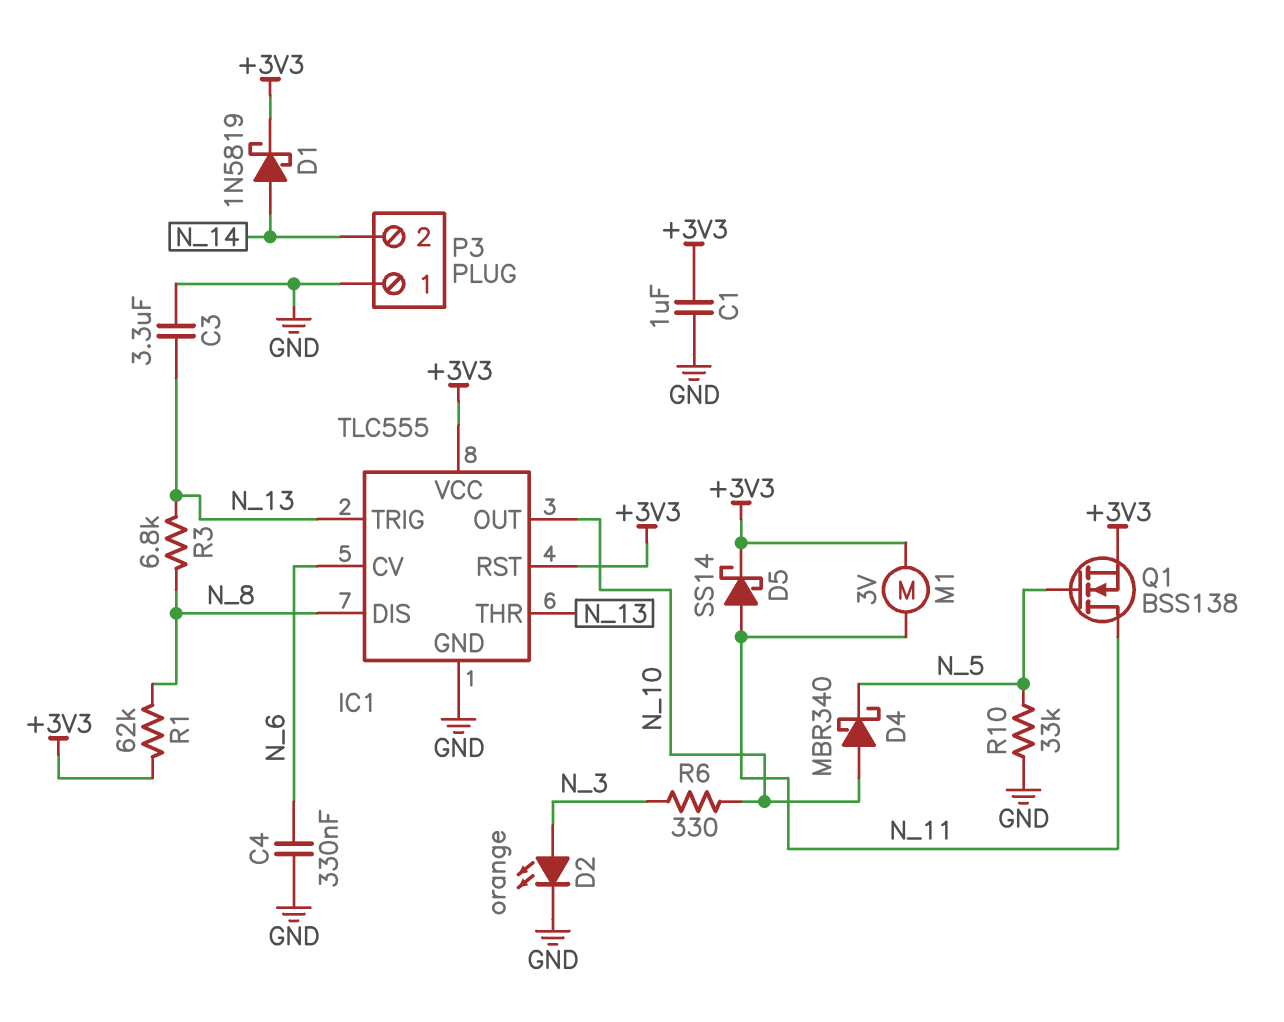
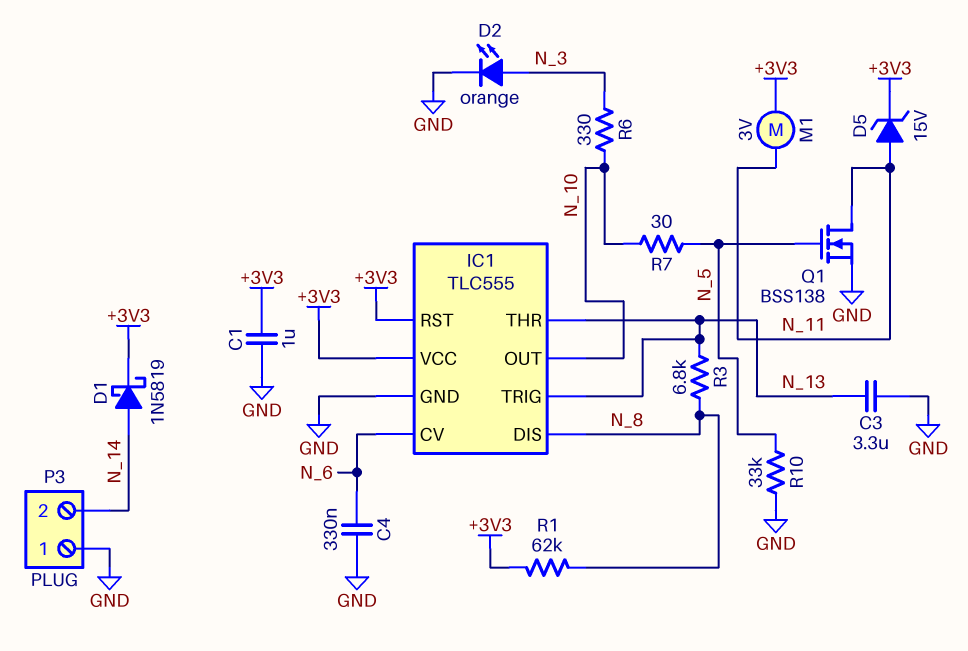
D4: schottky MBR340 (A N_10, K N_5) -> none
D5: schottky SS14 (A N_11, K +3V3) -> zener 15V (A N_11, K +3V3)
Q1: NMOS BSS138 (G N_5, D N_11, S +3V3) -> NMOS BSS138 (G N_5, D N_11, S GND)
R7: none -> 30 (N_5, N_10)

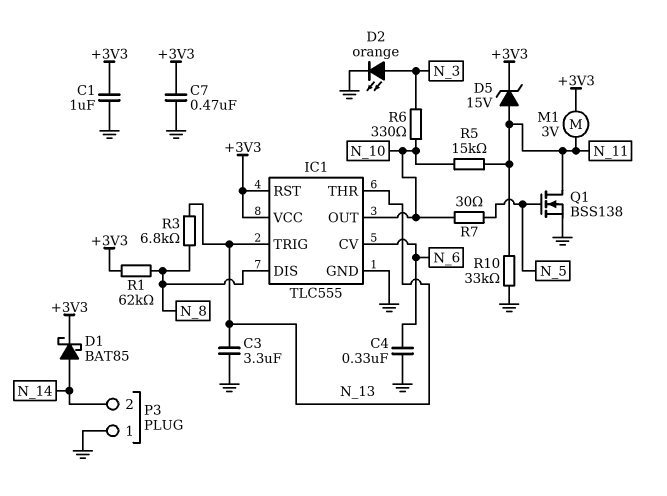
C7: none -> 470nF (+3V3, GND)
D1: schottky 1N5819 (A N_14, K +3V3) -> schottky BAT85 (A N_14, K +3V3)
R5: none -> 15k (N_10, N_11)
R10: 33k (GND, N_5) -> 33k (GND, N_11)

